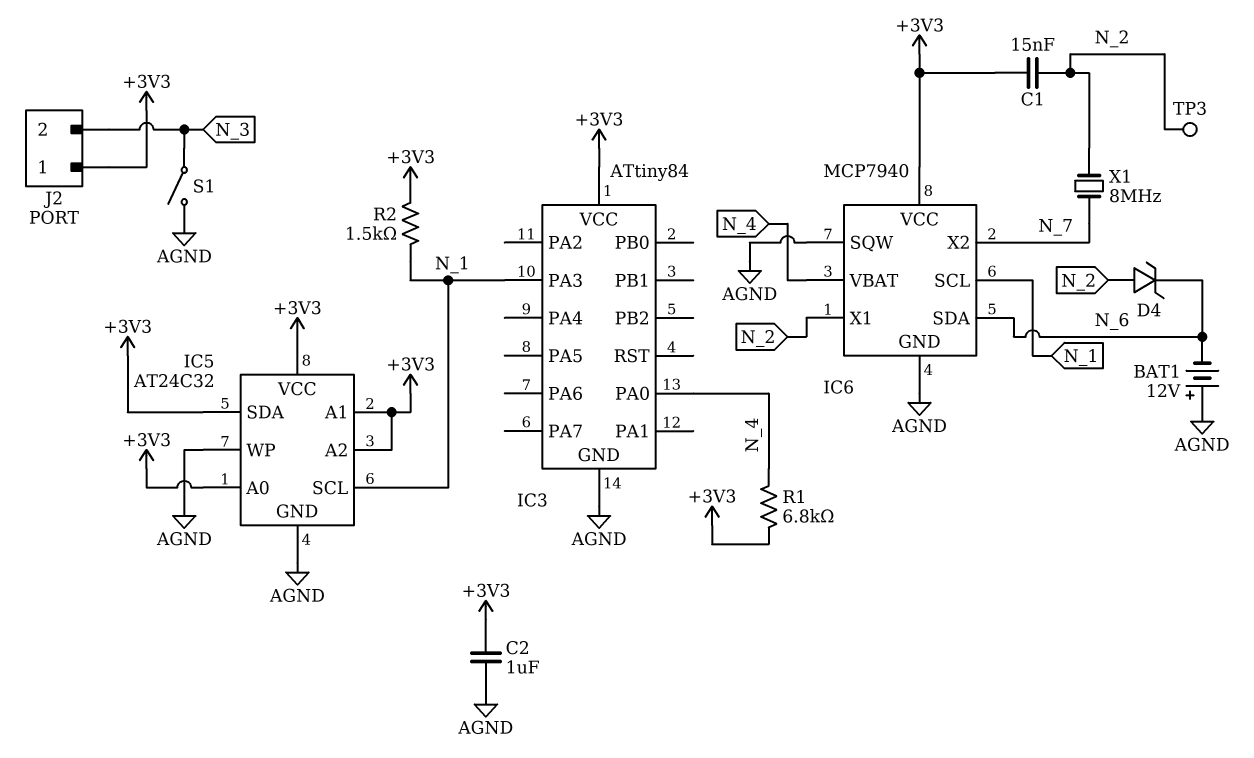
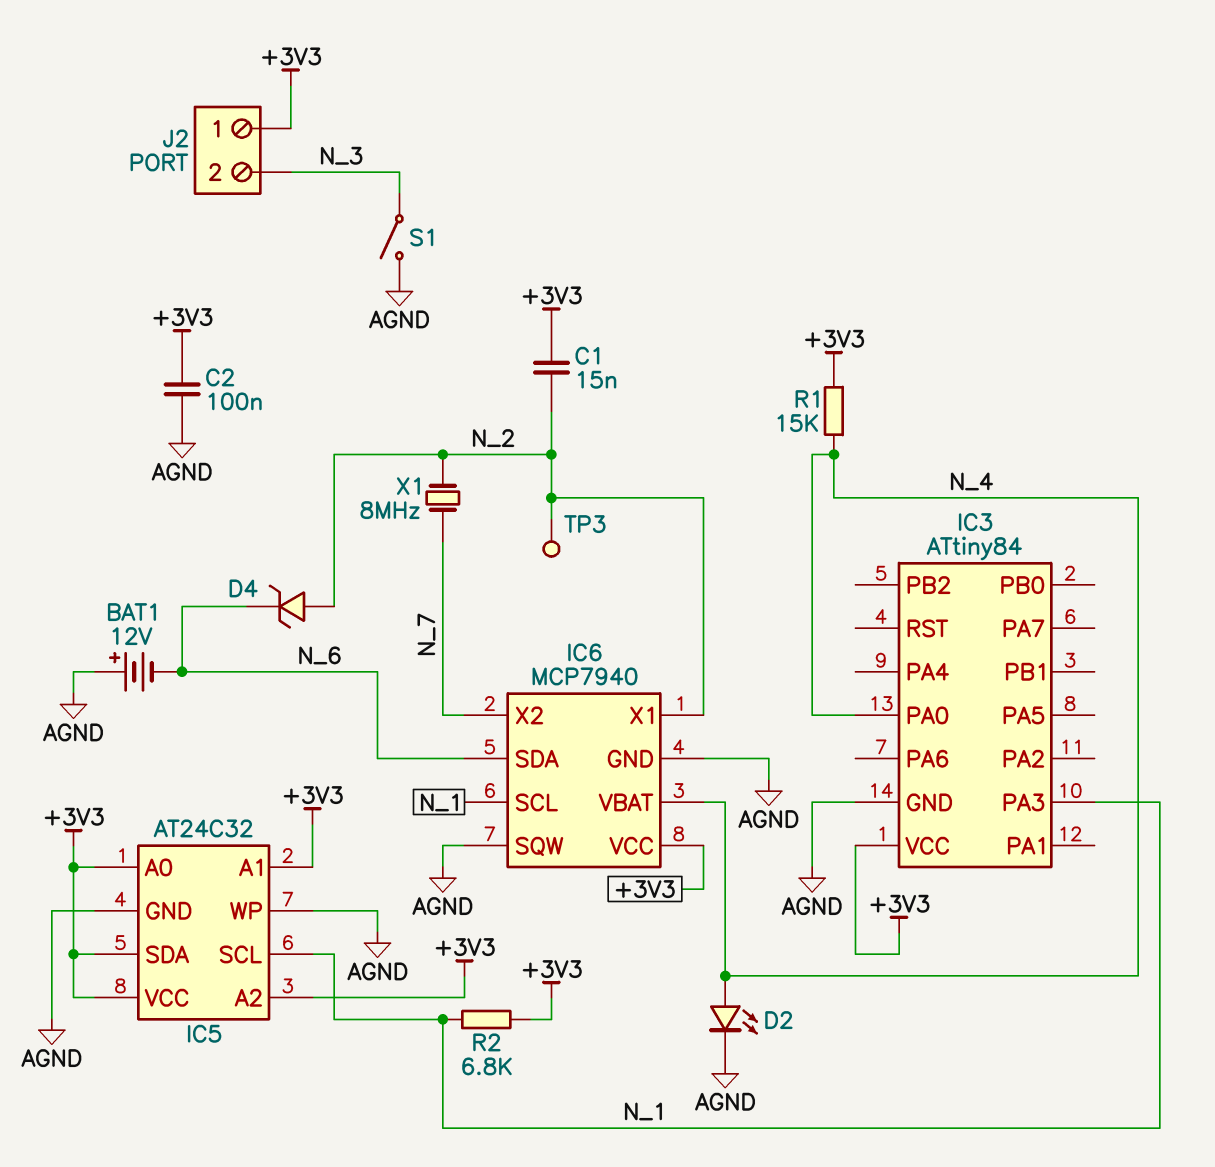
C2: 1uF (+3V3, AGND) -> 100nF (+3V3, AGND)
D2: none -> LED (A N_4, K AGND)
R1: 6.8k (+3V3, N_4) -> 15k (+3V3, N_4)
R2: 1.5k (+3V3, N_1) -> 6.8k (+3V3, N_1)

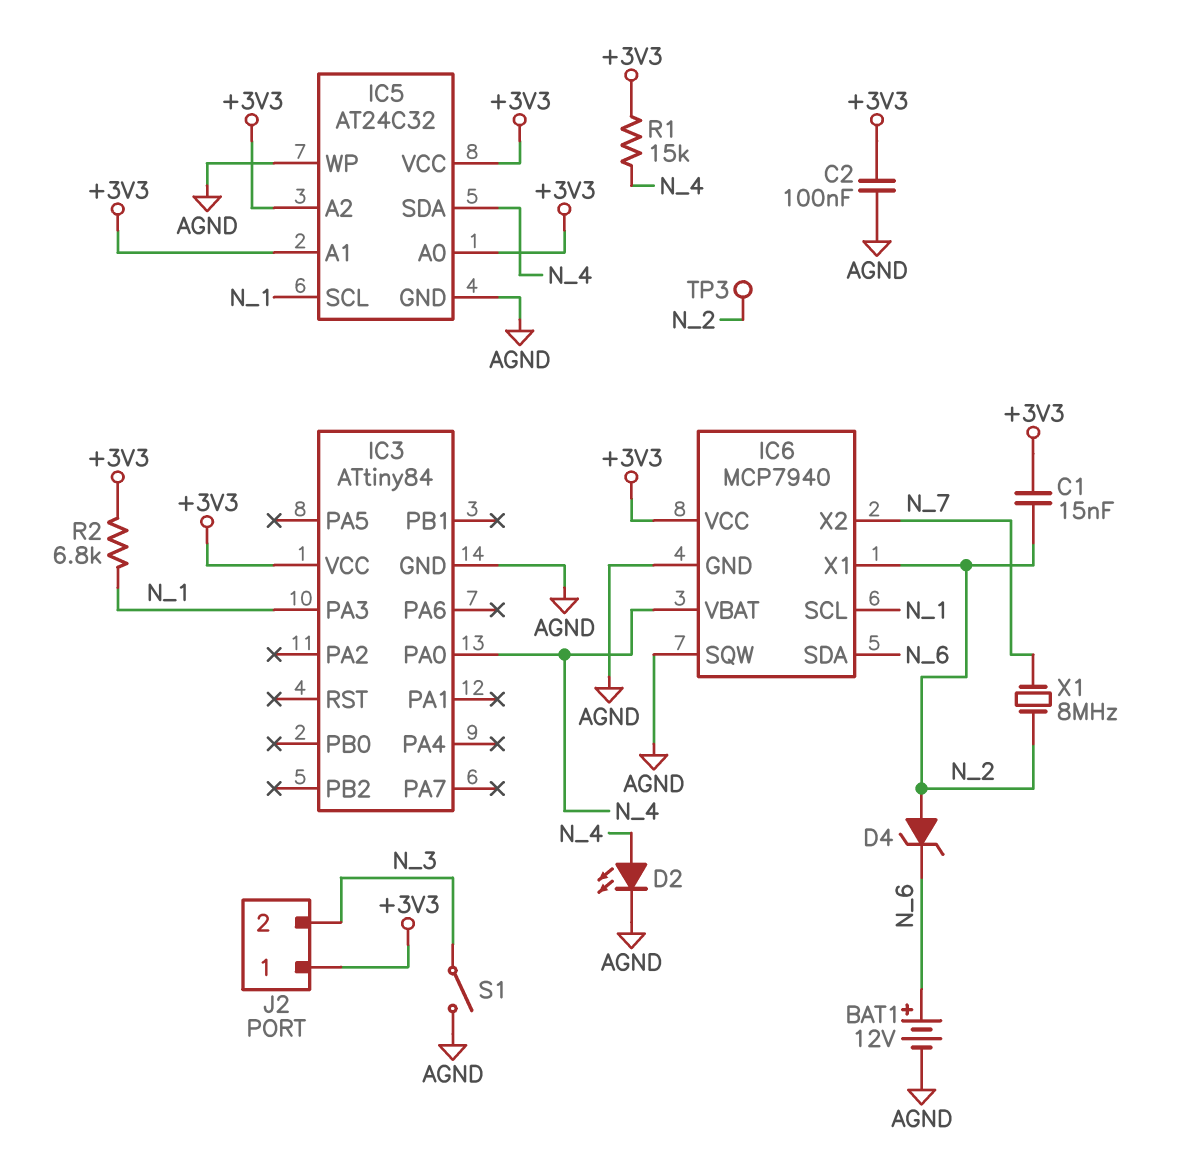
BAT1: 12V (plus AGND, minus N_6) -> 12V (plus N_6, minus AGND)
IC5 pin SDA: +3V3 -> N_4

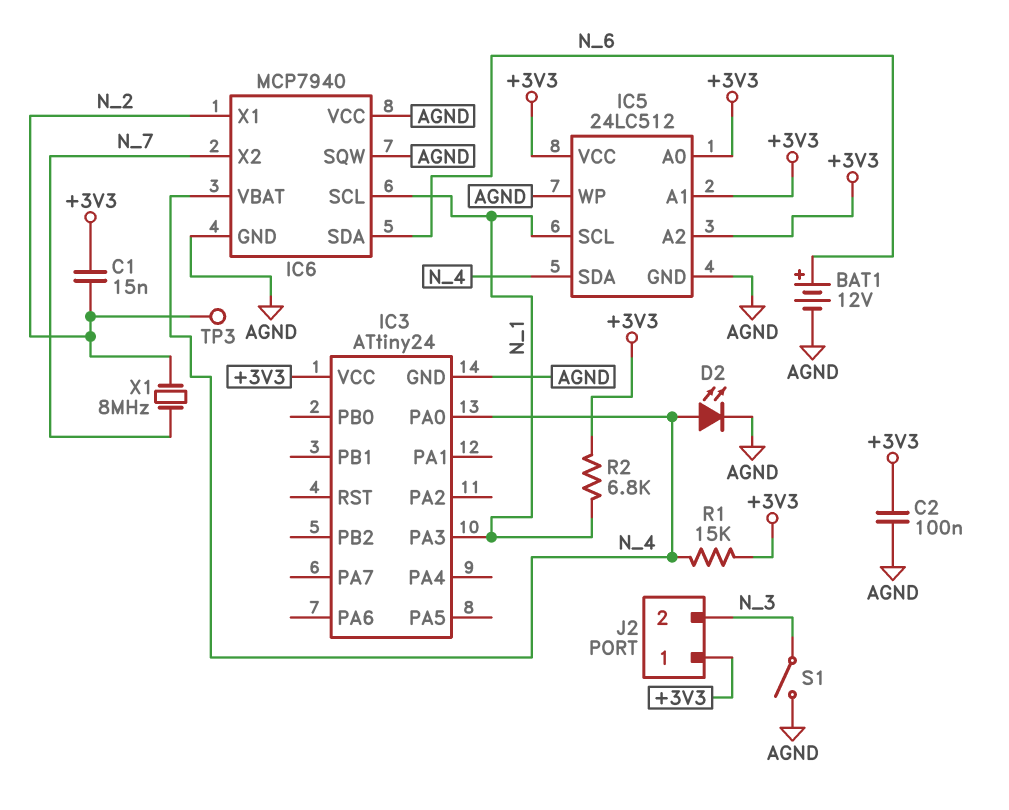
D4: zener (A N_2, K N_6) -> none
IC3: ATtiny84 -> ATtiny24
IC5: AT24C32 -> 24LC512
IC6 pin VCC: +3V3 -> AGND

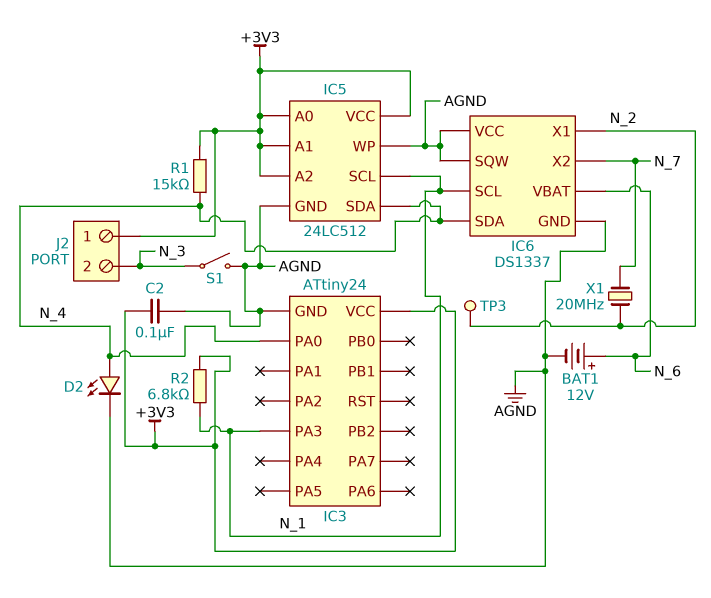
C1: 15nF (+3V3, N_2) -> none
IC6: MCP7940 -> DS1337
IC6 pin SDA: N_6 -> N_4
IC6 pin VBAT: N_4 -> N_6
X1: 8MHz (N_2, N_7) -> 20MHz (N_2, N_7)

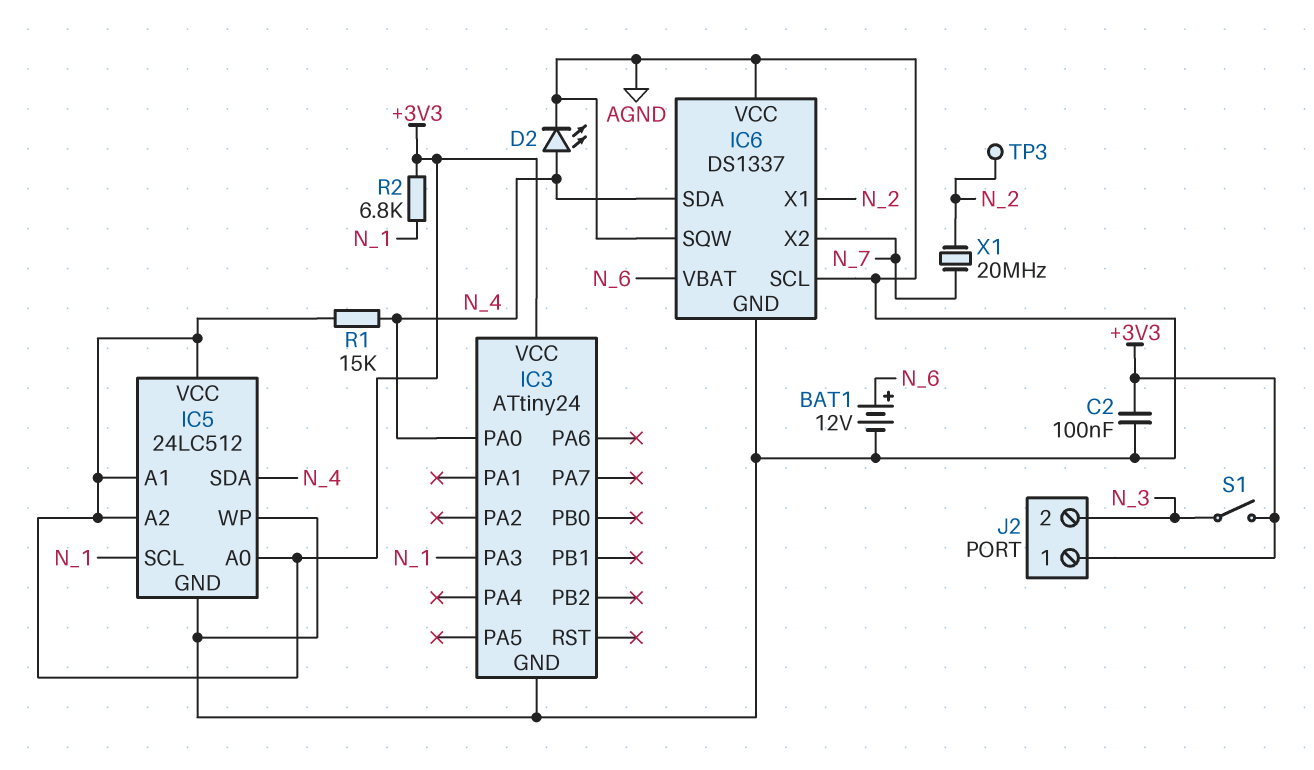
IC6 pin SCL: N_1 -> AGND
S1: switch (AGND, N_3) -> switch (+3V3, N_3)

